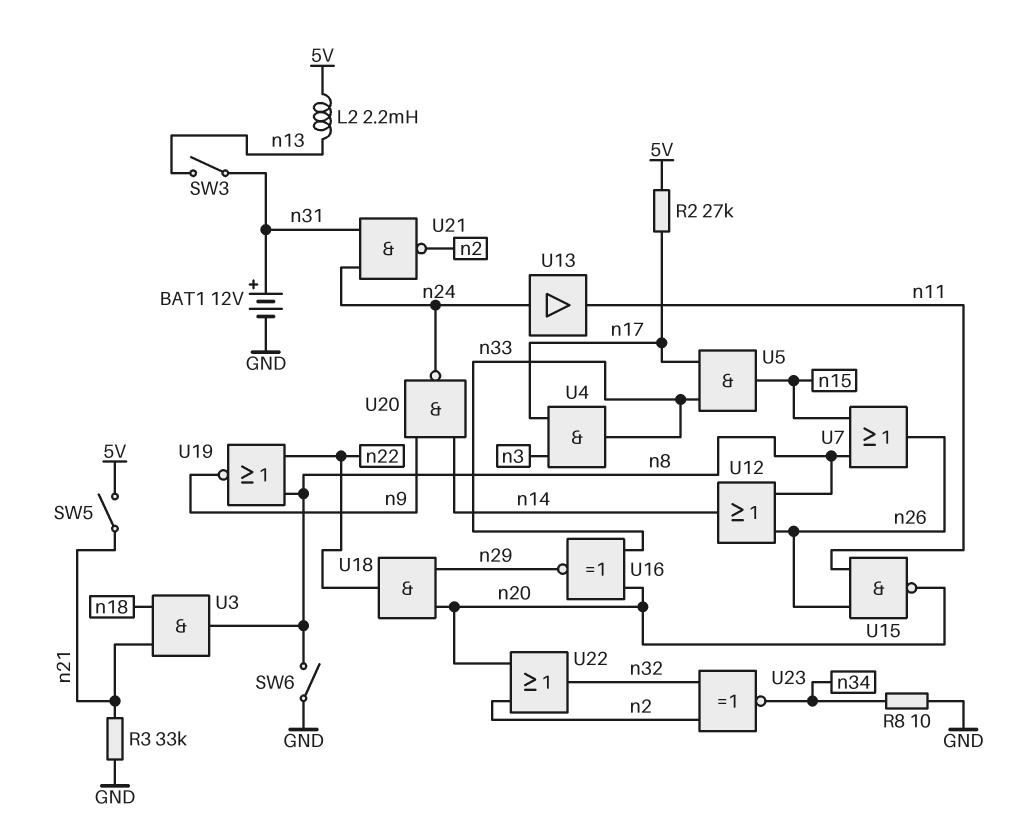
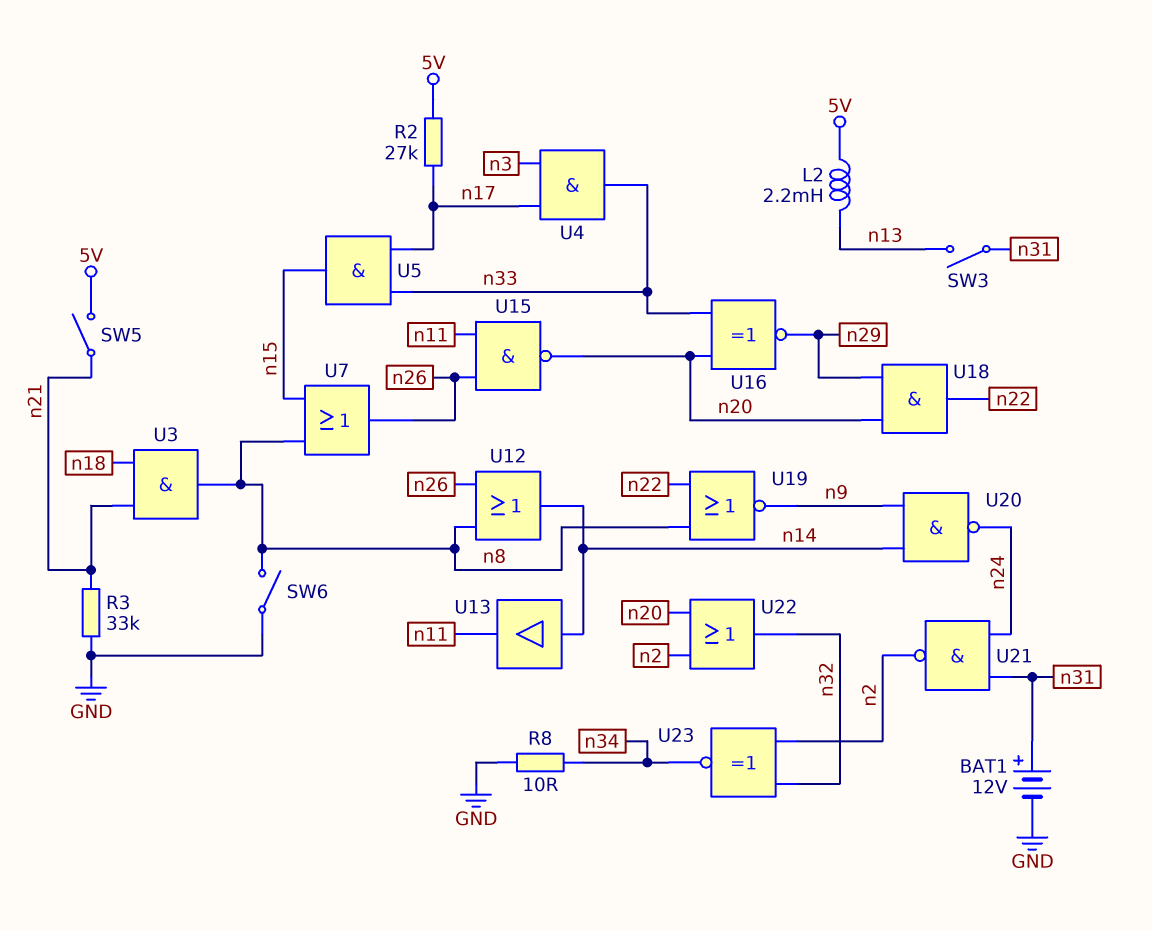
U13: buffer (in n24, out n11) -> buffer (in n14, out n11)

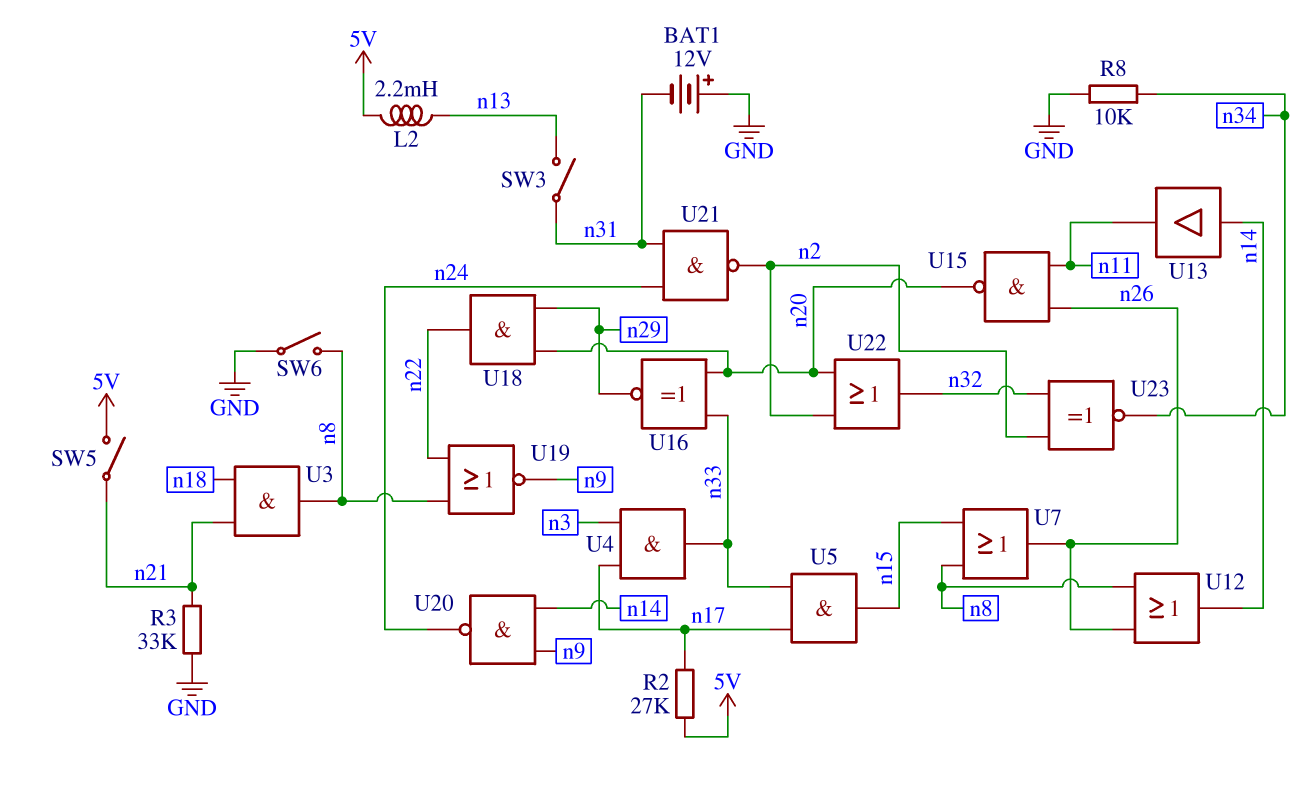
BAT1: 12V (plus n31, minus GND) -> 12V (plus GND, minus n31)
R8: 10 (GND, n34) -> 10k (GND, n34)

